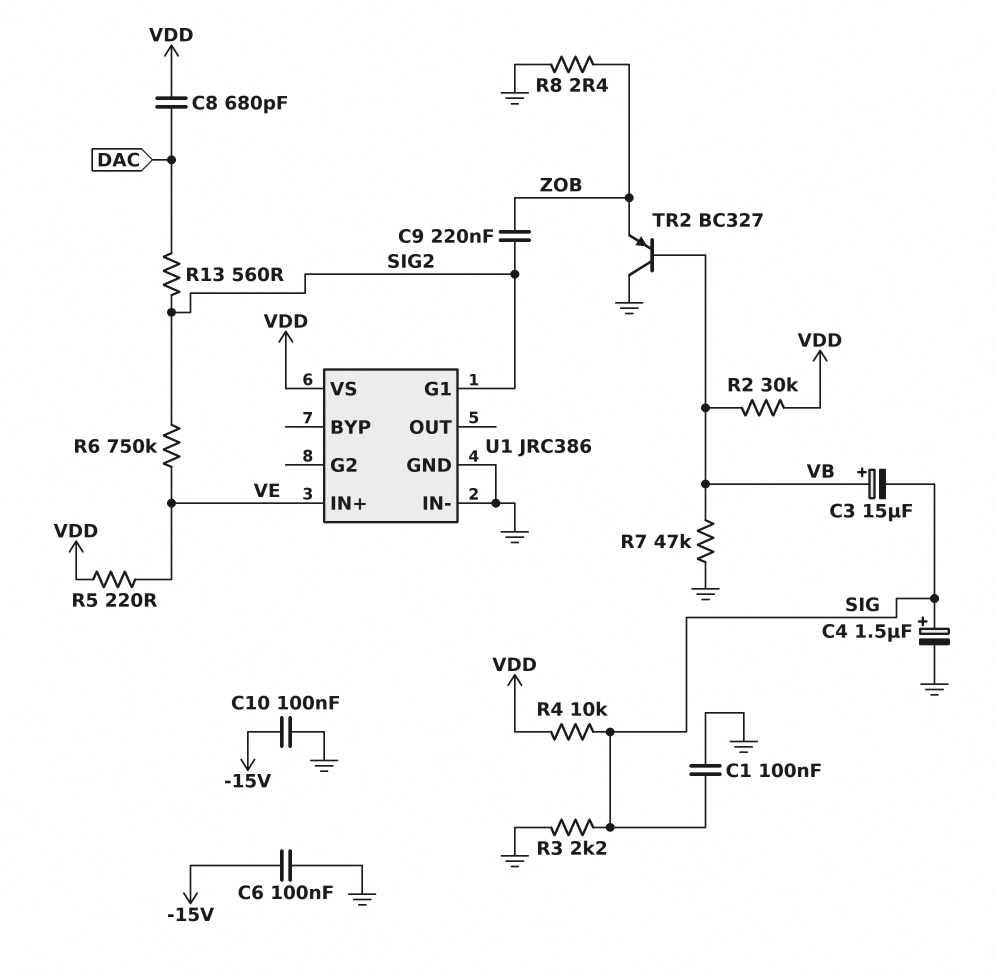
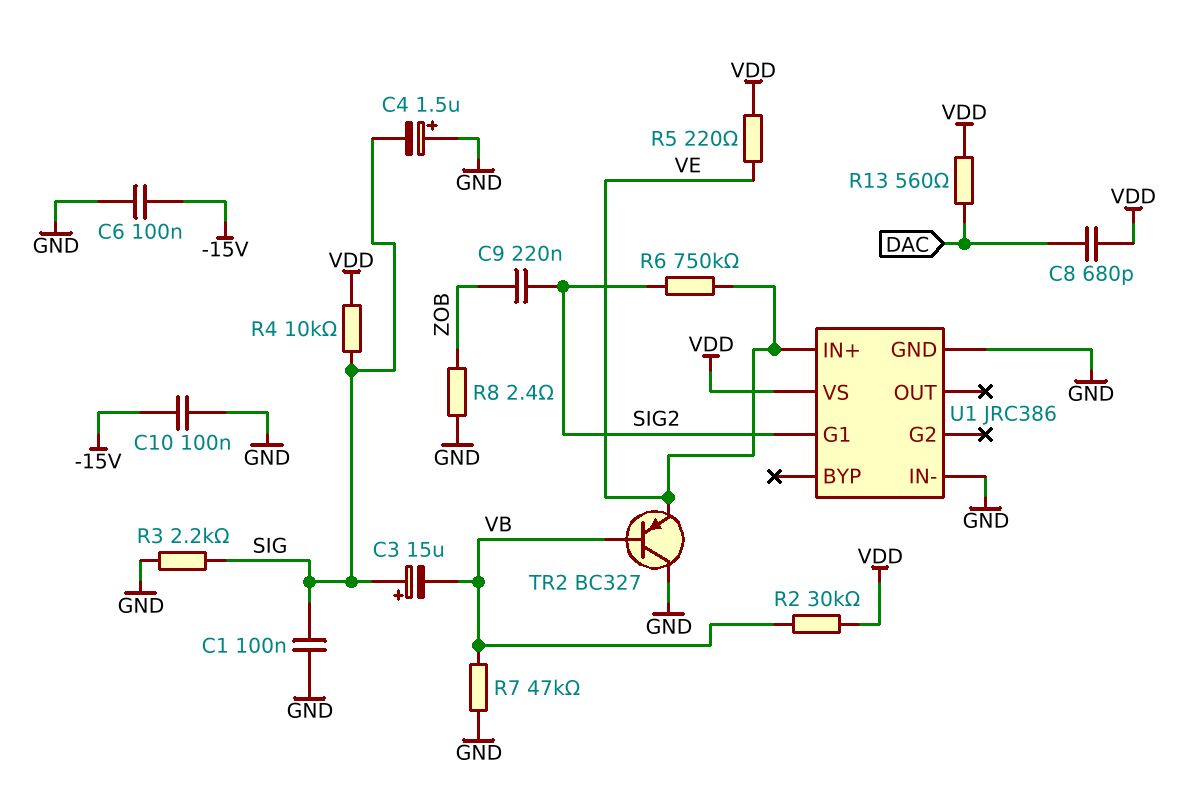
C3: 15uF (plus VB, minus SIG) -> 15uF (plus SIG, minus VB)
C4: 1.5uF (plus SIG, minus GND) -> 1.5uF (plus GND, minus SIG)
R13: 560 (DAC, SIG2) -> 560 (DAC, VDD)
TR2: PNP BC327 (B VB, C GND, E ZOB) -> PNP BC327 (B VB, C GND, E VE)

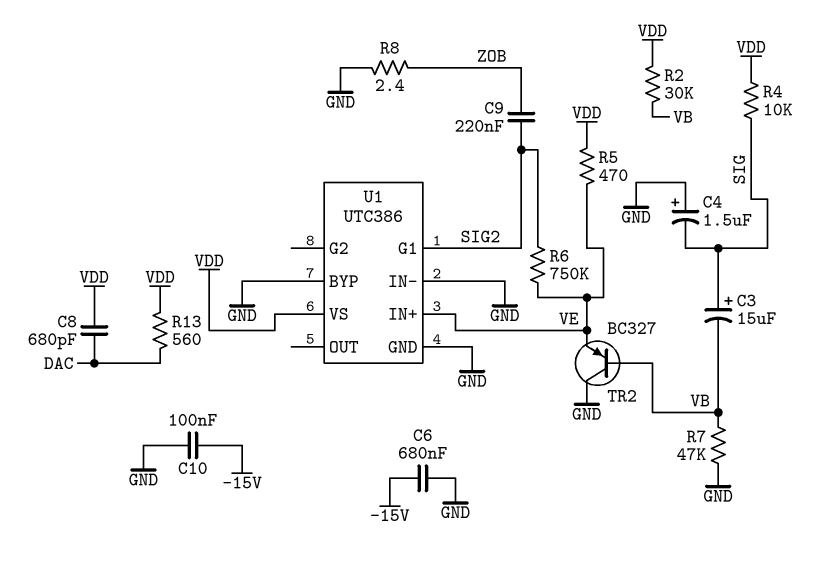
C1: 100nF (GND, SIG) -> none
C6: 100nF (-15V, GND) -> 680nF (-15V, GND)
R3: 2.2k (GND, SIG) -> none
R5: 220 (VDD, VE) -> 470 (VDD, VE)
U1: JRC386 -> UTC386
U1 pin BYP: none -> GND

